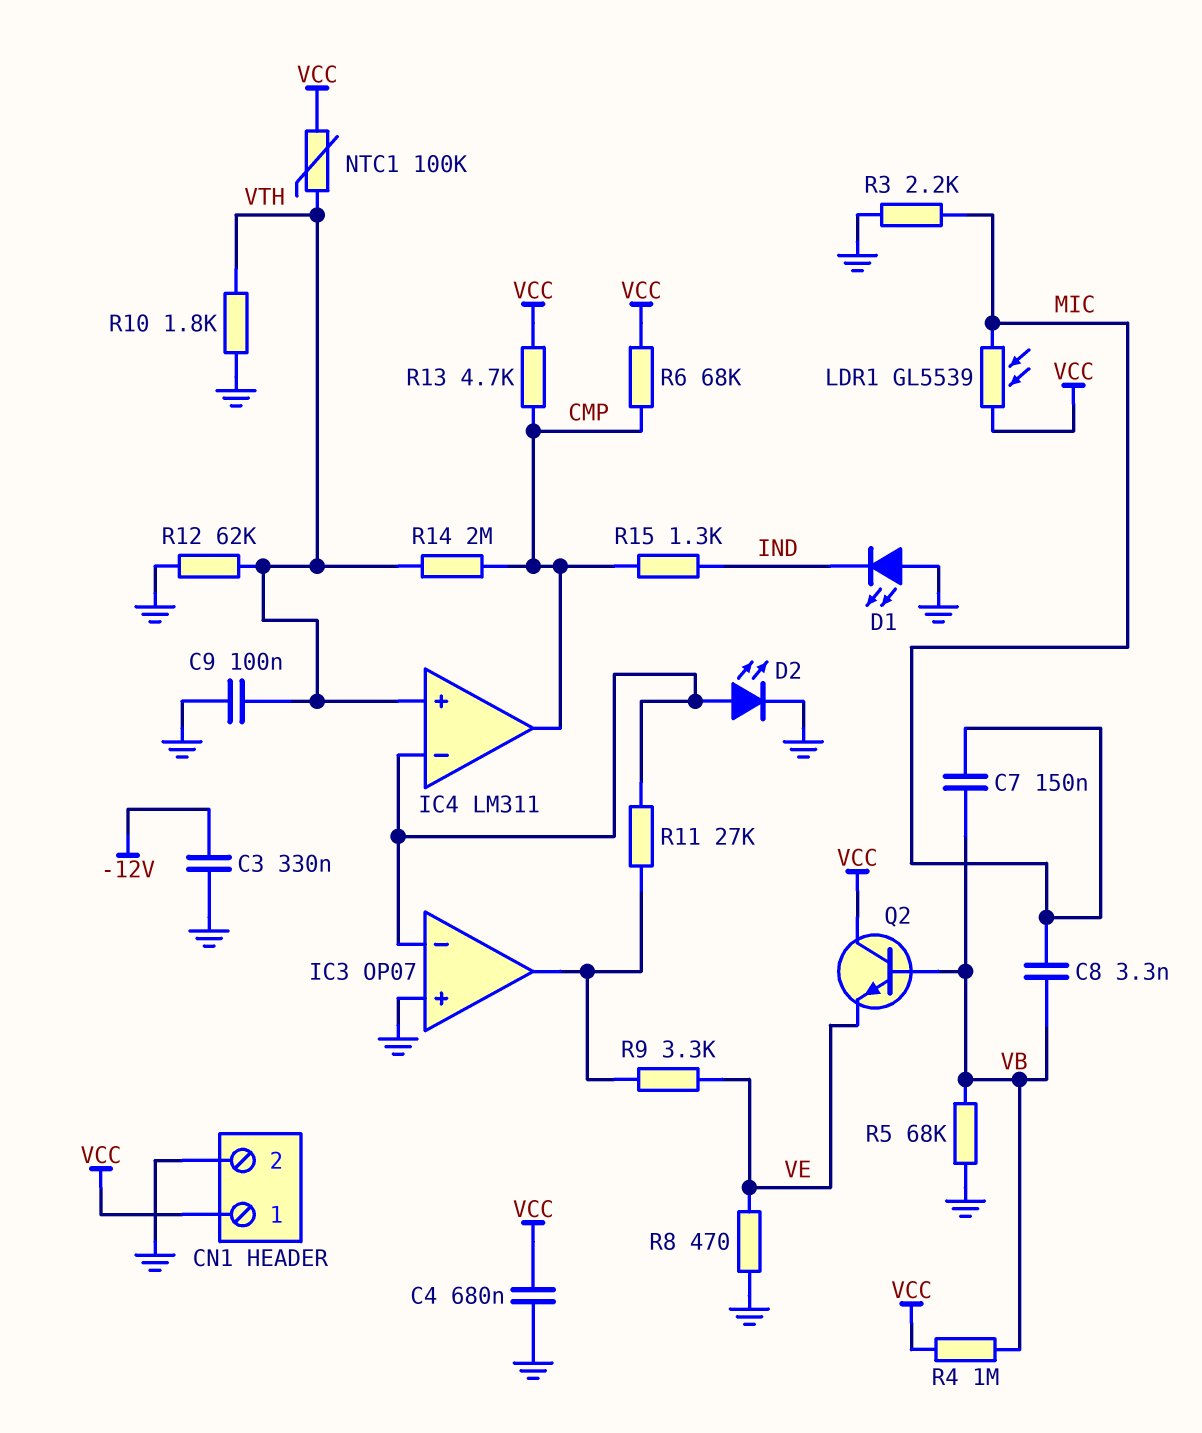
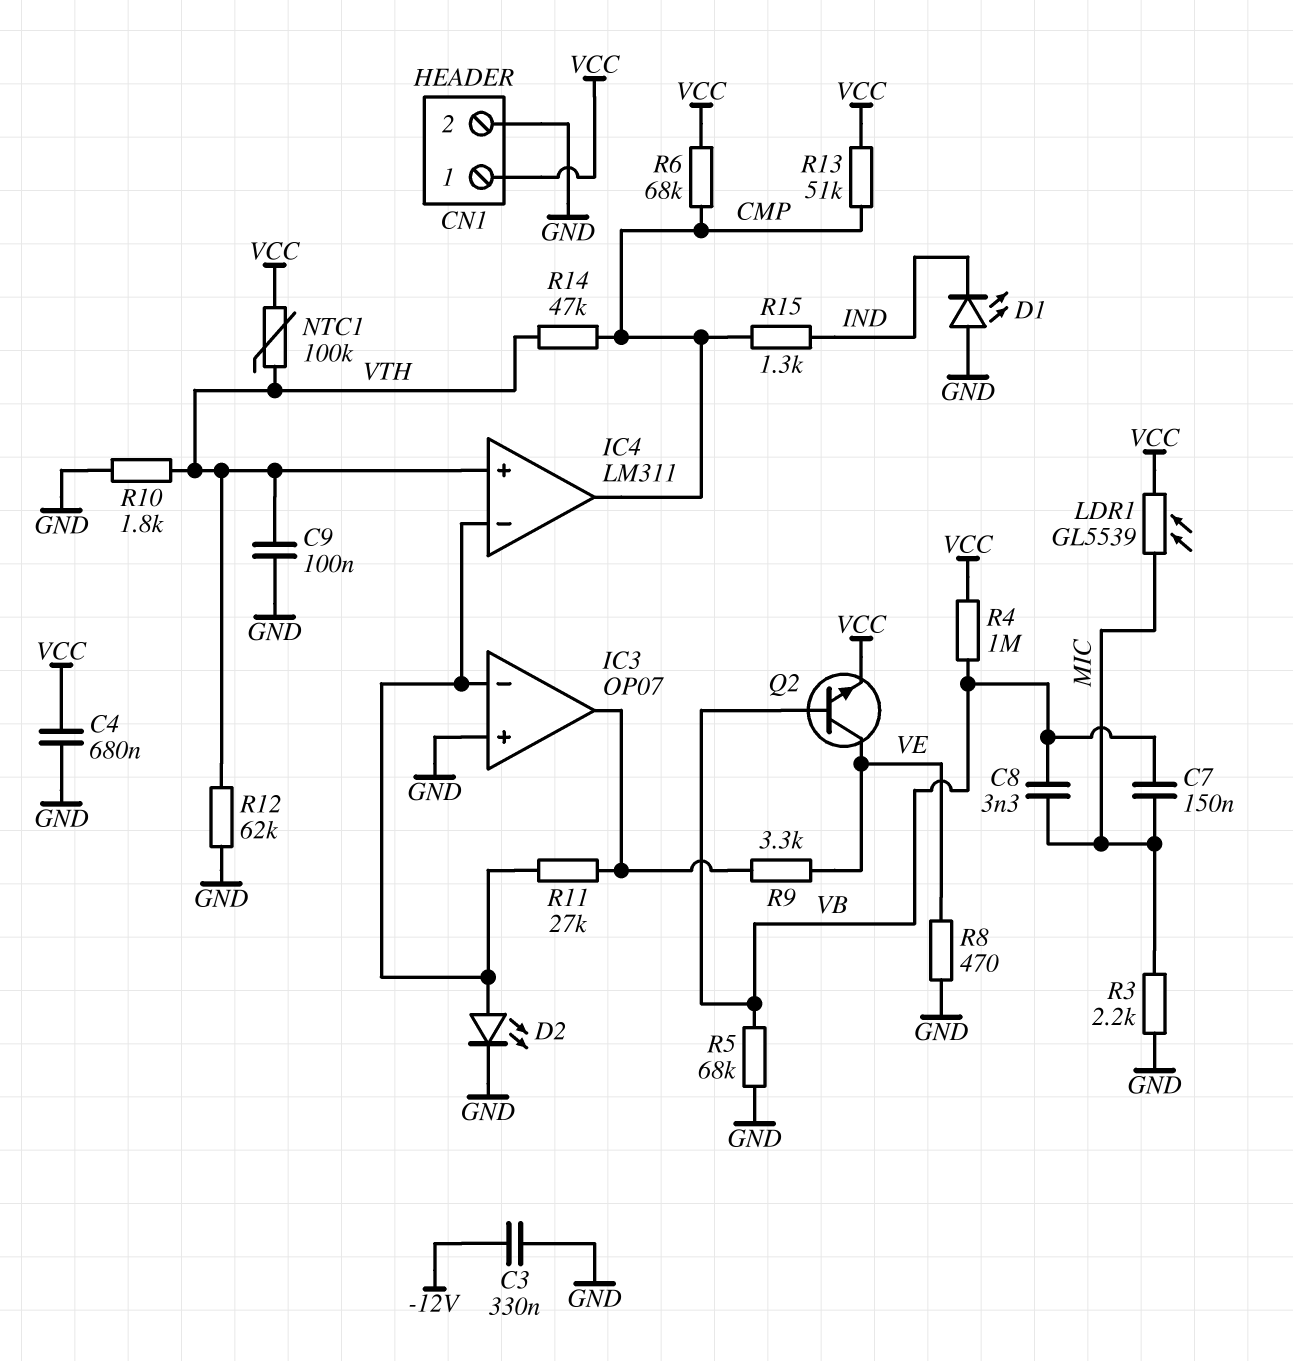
Q2: NPN (B VB, C VCC, E VE) -> NPN (B VB, C VE, E VCC)
R13: 4.7k (CMP, VCC) -> 51k (CMP, VCC)
R14: 2M (CMP, VTH) -> 47k (CMP, VTH)

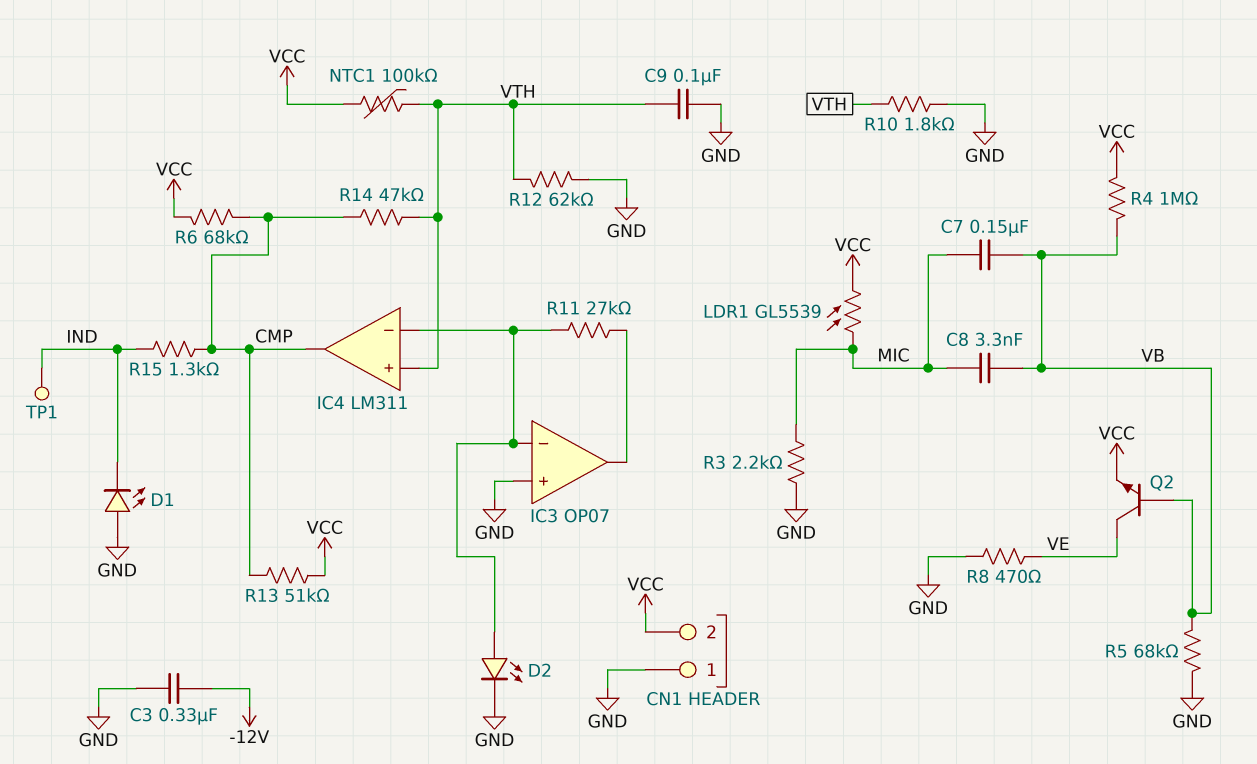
C4: 680nF (GND, VCC) -> none
CN1 pin 1: VCC -> GND
CN1 pin 2: GND -> VCC
R9: 3.3k (IC3/out, VE) -> none
TP1: none -> test point (IND)

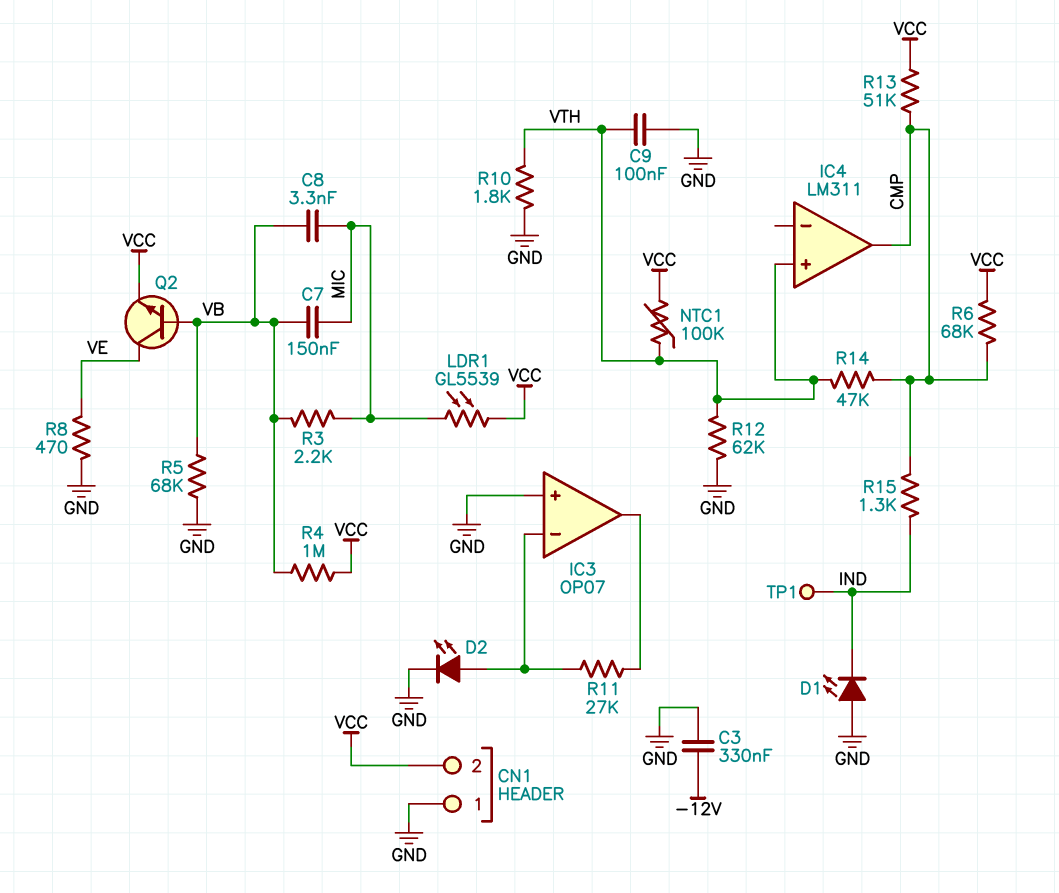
IC4 pin in-: IC3/in- -> none
R3: 2.2k (GND, MIC) -> 2.2k (MIC, VB)

